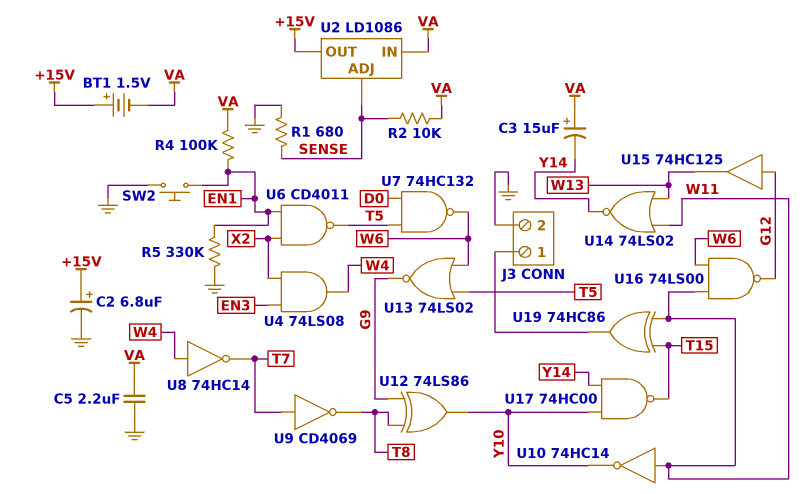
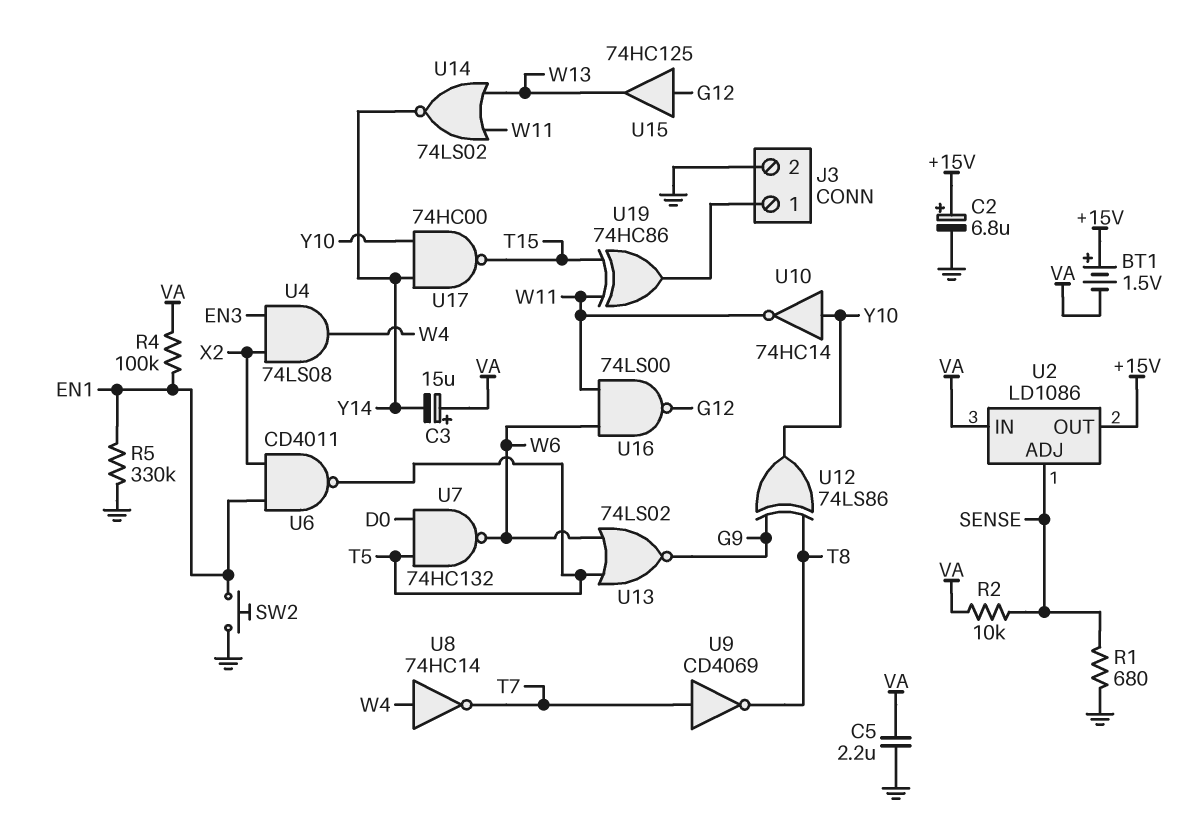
U10: NOT 74HC14 (in W11, out Y10) -> NOT 74HC14 (in Y10, out W11)

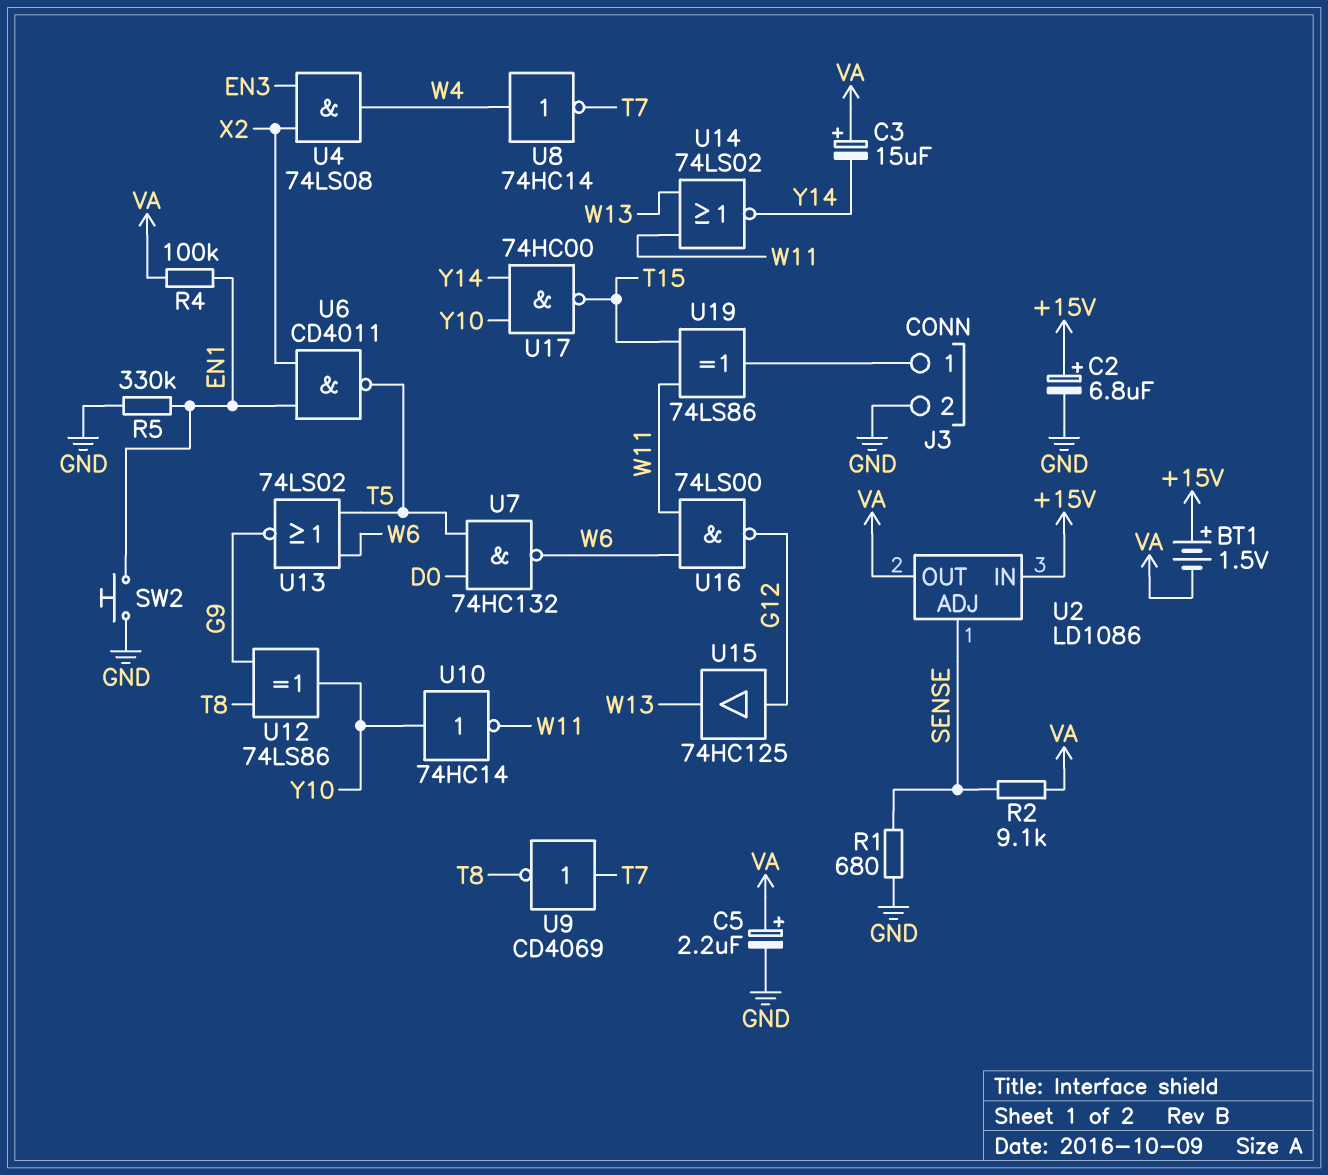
C5: 2.2uF (GND, VA) -> 2.2uF (plus VA, minus GND)
R2: 10k (SENSE, VA) -> 9.1k (SENSE, VA)
U2 pin IN: VA -> +15V
U2 pin OUT: +15V -> VA
U19: XOR 74HC86 (in T15, in W11, out J3/1) -> XOR 74LS86 (in T15, in W11, out J3/1)

